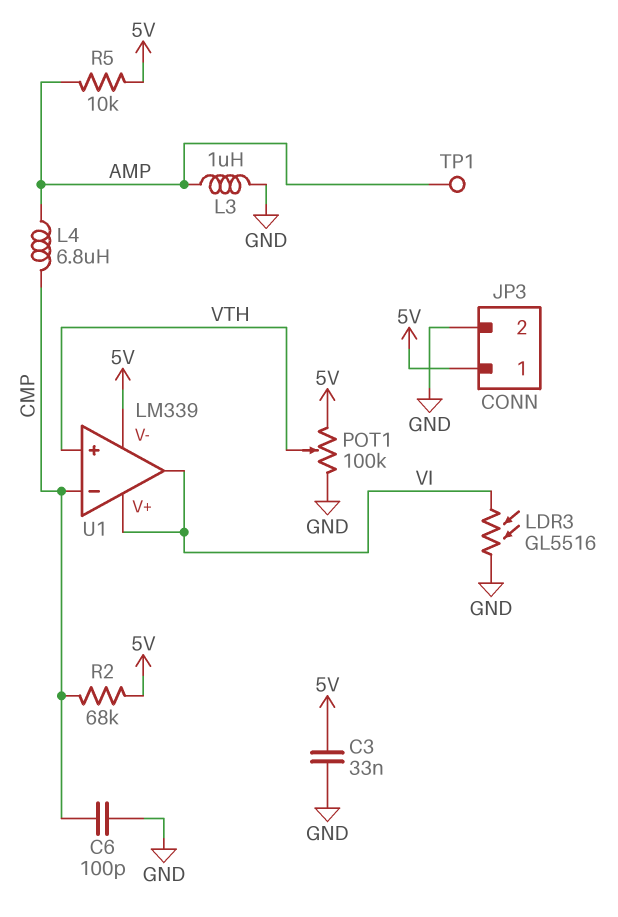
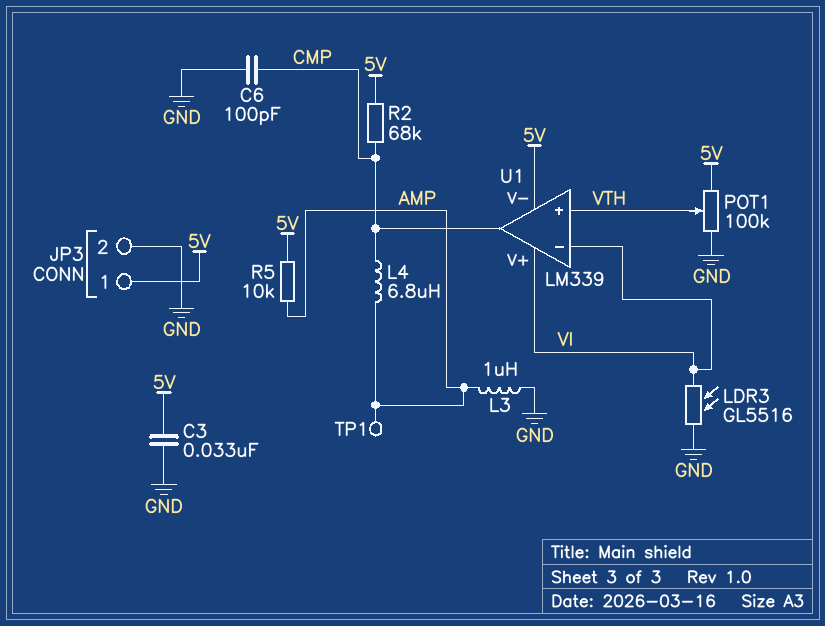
U1 pin in-: CMP -> VI
U1 pin out: VI -> CMP

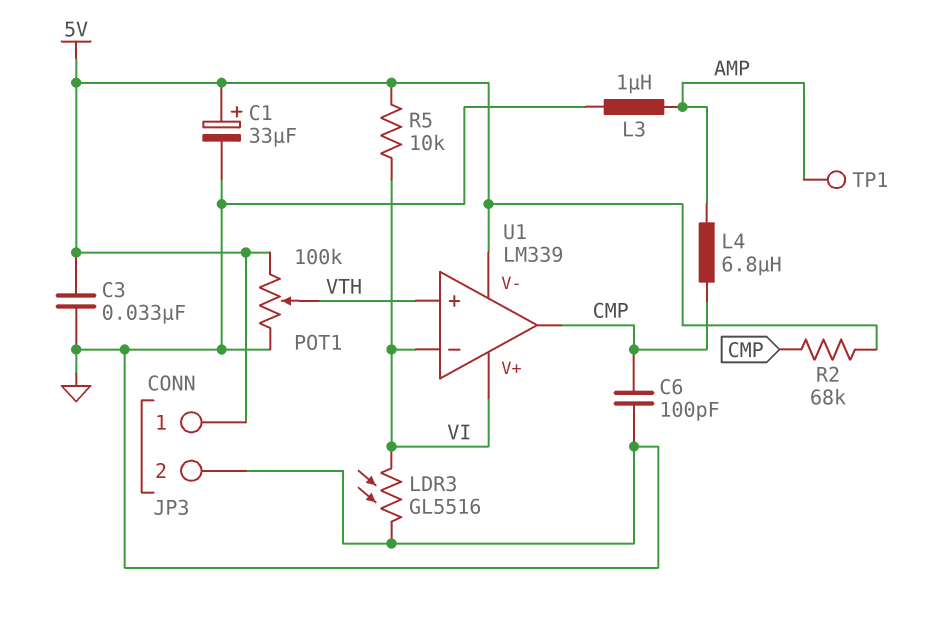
C1: none -> 33uF (plus 5V, minus GND)
R5: 10k (5V, AMP) -> 10k (5V, VI)

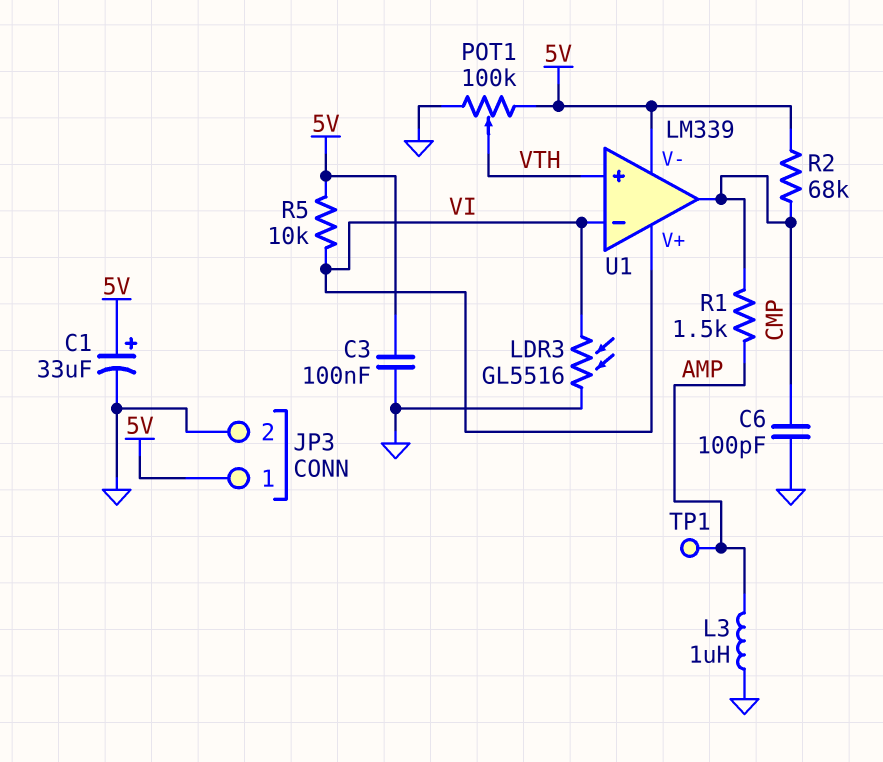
C3: 33nF (5V, GND) -> 100nF (5V, GND)
L4: 6.8uH (AMP, CMP) -> none
R1: none -> 1.5k (AMP, CMP)

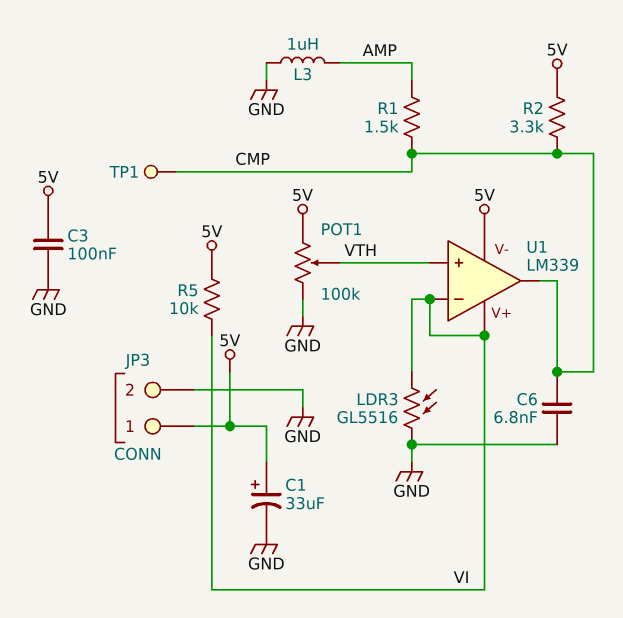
C6: 100pF (CMP, GND) -> 6.8nF (CMP, GND)
R2: 68k (5V, CMP) -> 3.3k (5V, CMP)
TP1: test point (AMP) -> test point (CMP)

